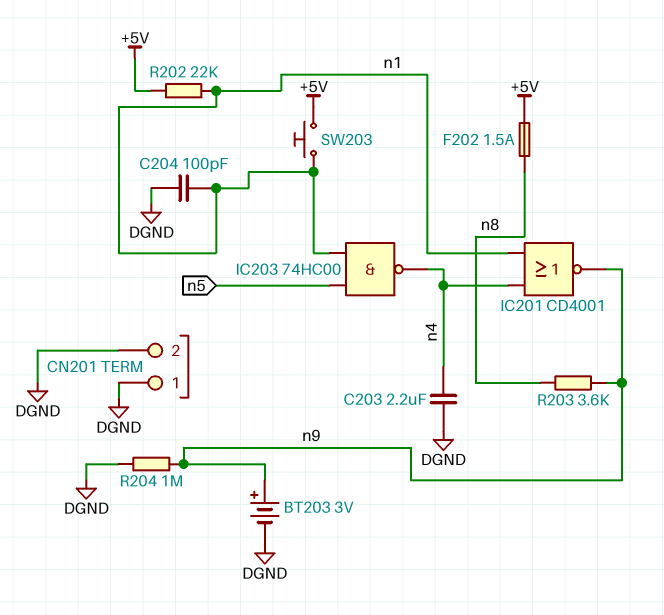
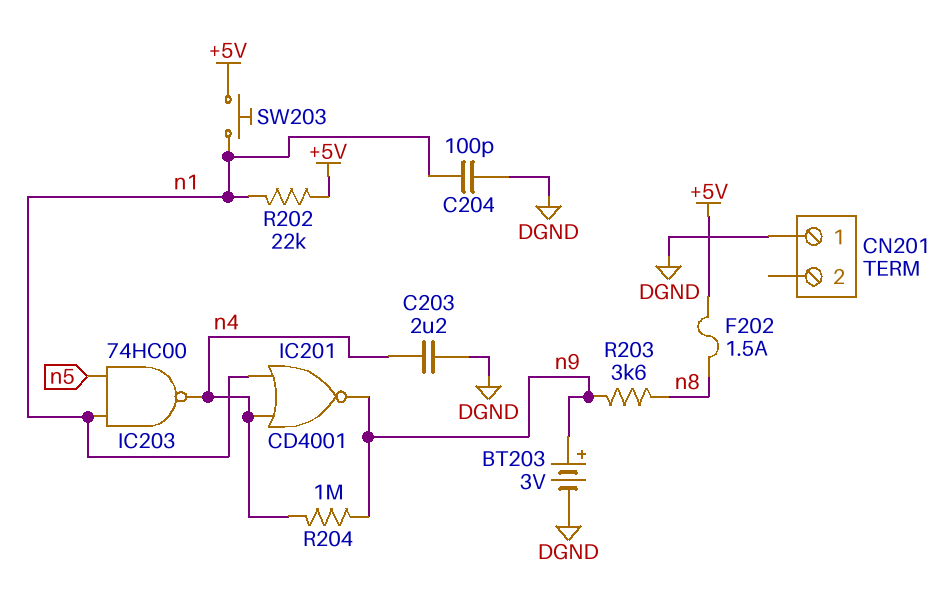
CN201 pin 2: DGND -> none
R204: 1M (DGND, n9) -> 1M (n4, n9)

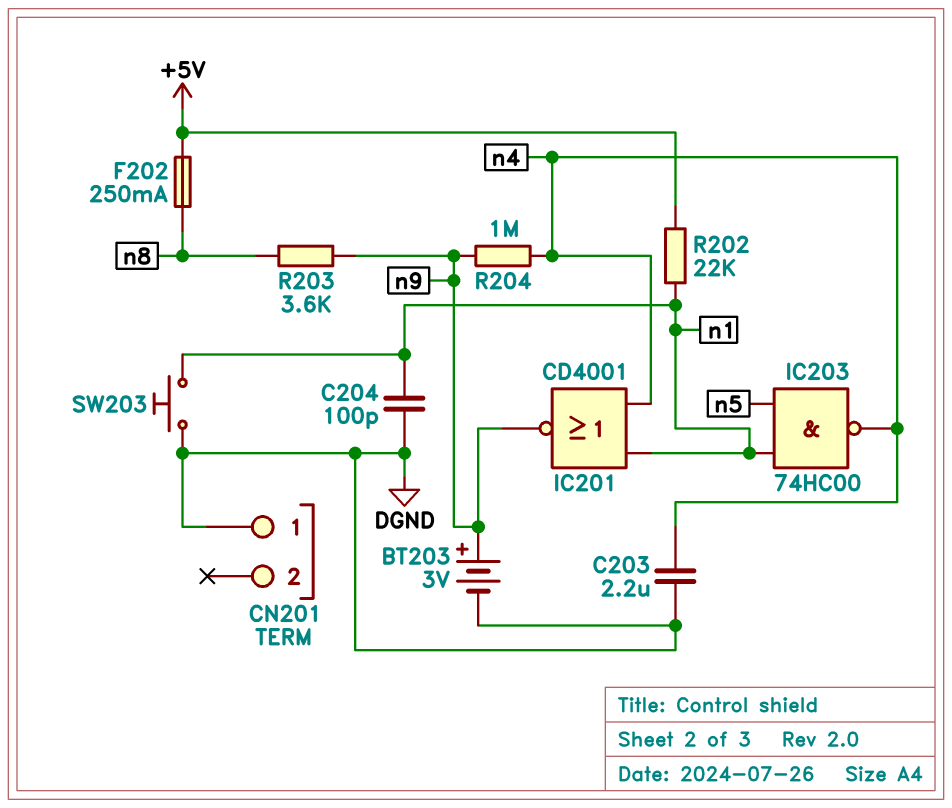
F202: 1.5A (+5V, n8) -> 250mA (+5V, n8)
SW203: button (+5V, n1) -> button (DGND, n1)

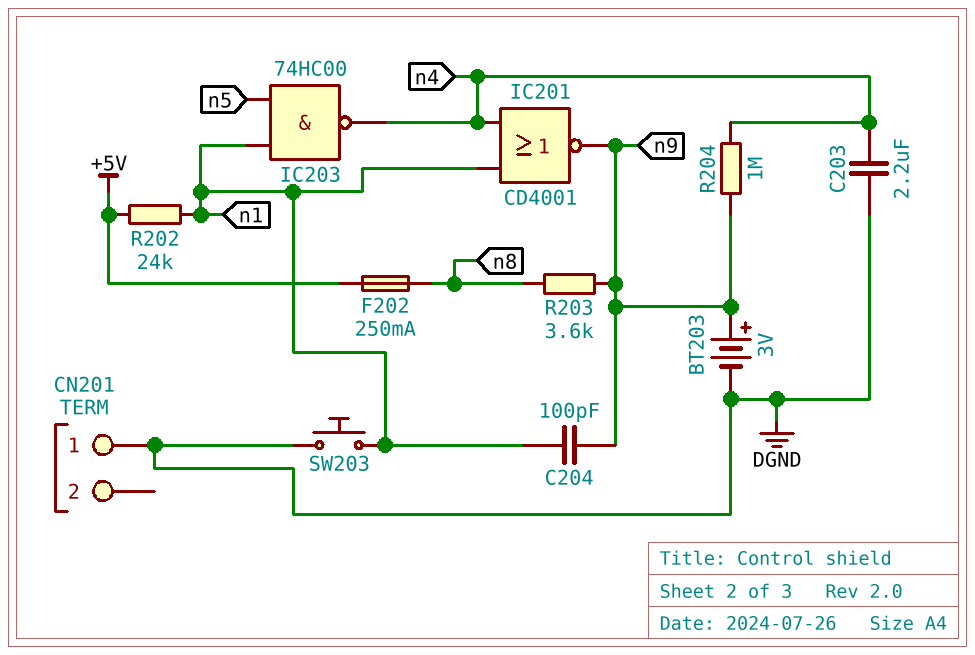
C204: 100pF (DGND, n1) -> 100pF (n1, n9)
R202: 22k (+5V, n1) -> 24k (+5V, n1)

